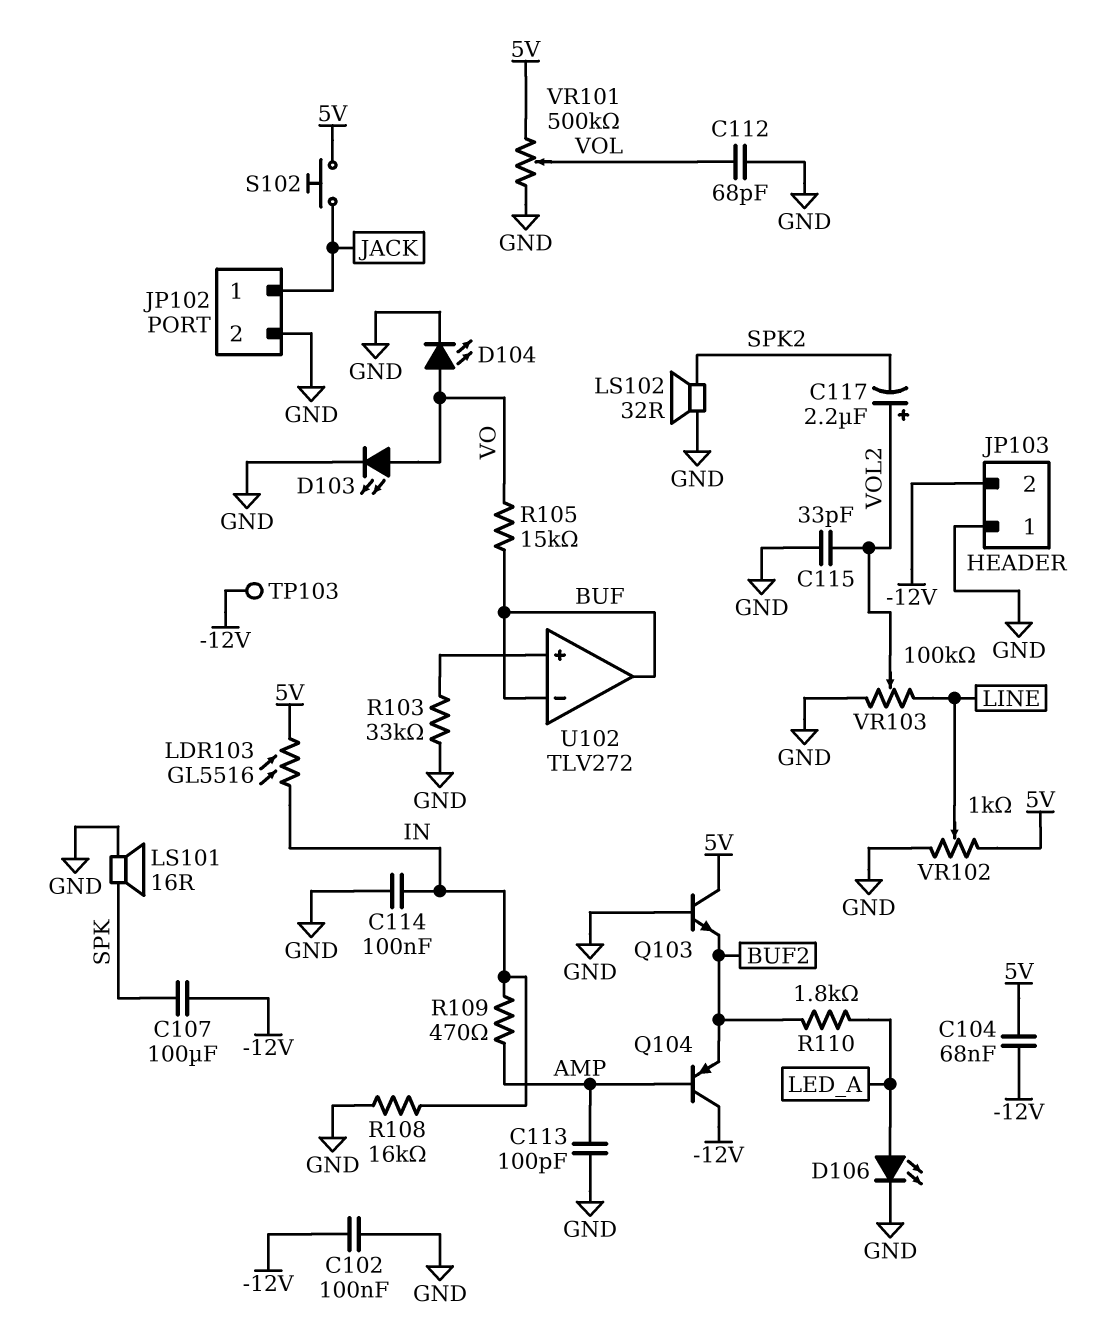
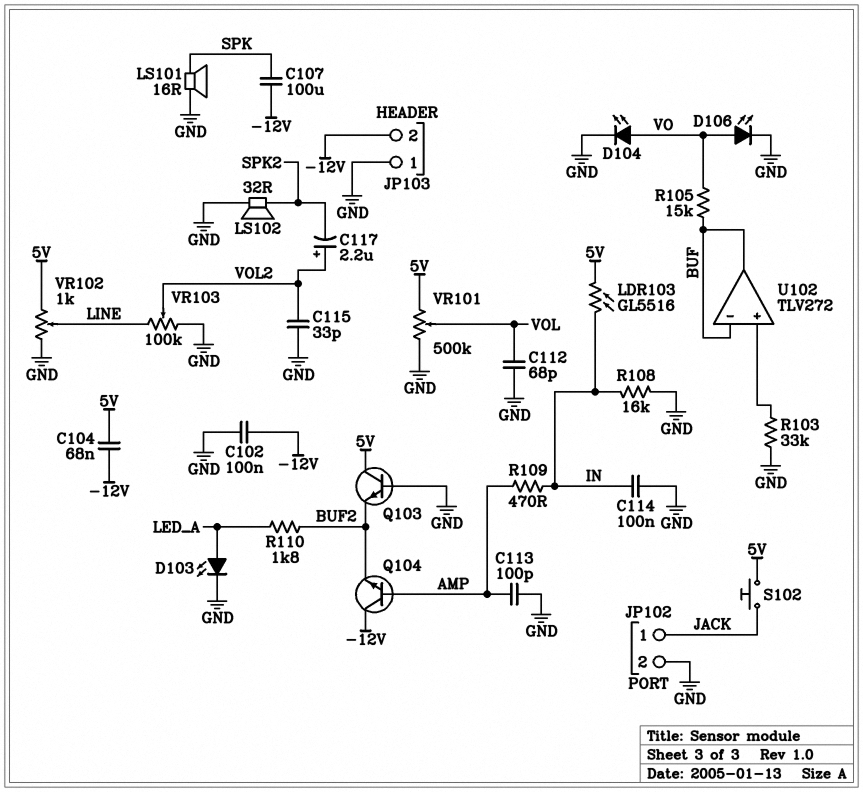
D103: LED (A VO, K GND) -> LED (A LED_A, K GND)
D106: LED (A LED_A, K GND) -> LED (A VO, K GND)
Q104: PNP (B AMP, C -12V, E BUF2) -> NPN (B AMP, C -12V, E BUF2)
TP103: test point (-12V) -> none

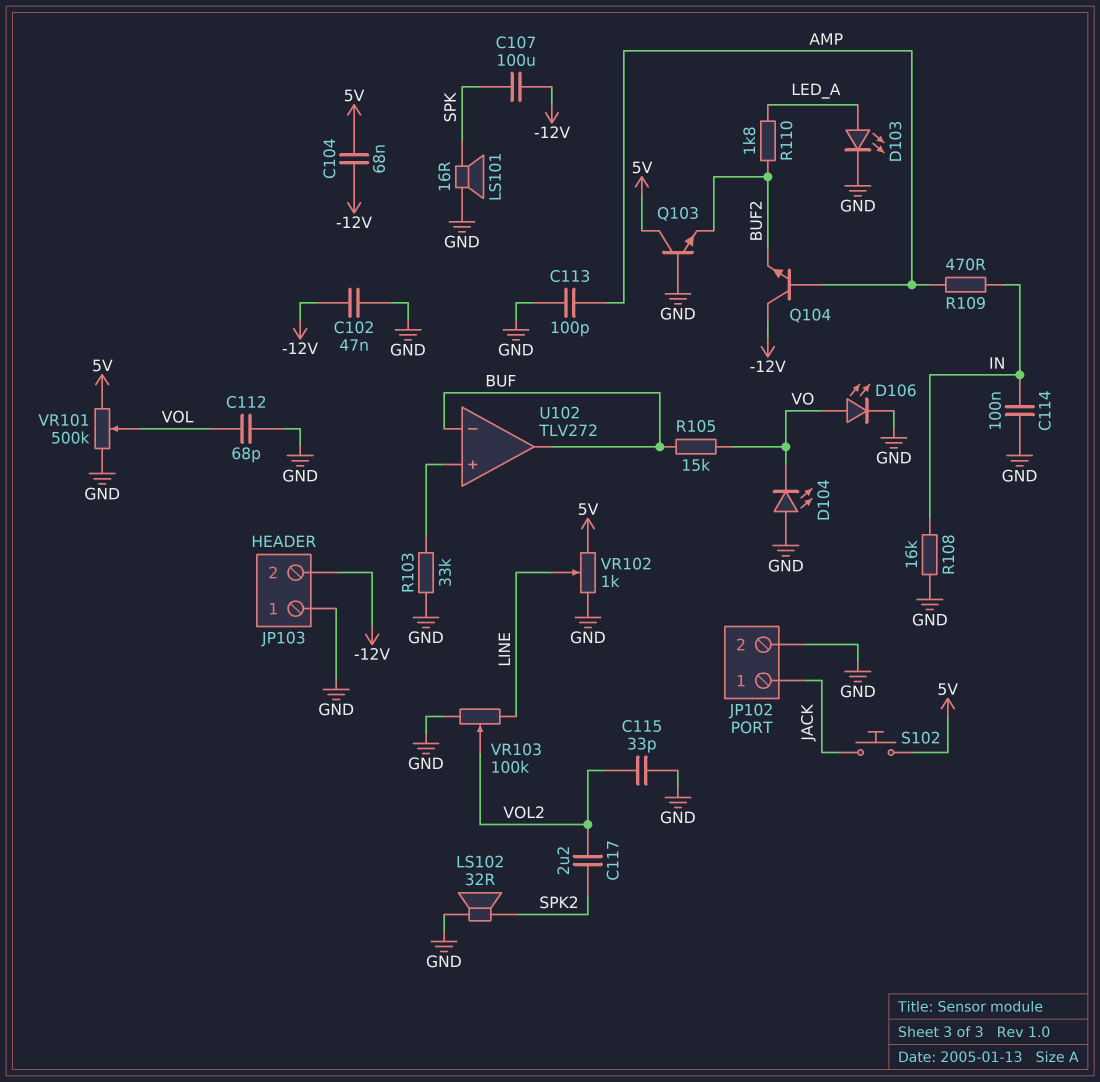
C102: 100nF (-12V, GND) -> 47nF (-12V, GND)
C117: 2.2uF (plus VOL2, minus SPK2) -> 2.2uF (SPK2, VOL2)
D104: LED (A VO, K GND) -> LED (A GND, K VO)
LDR103: GL5516 (5V, IN) -> none

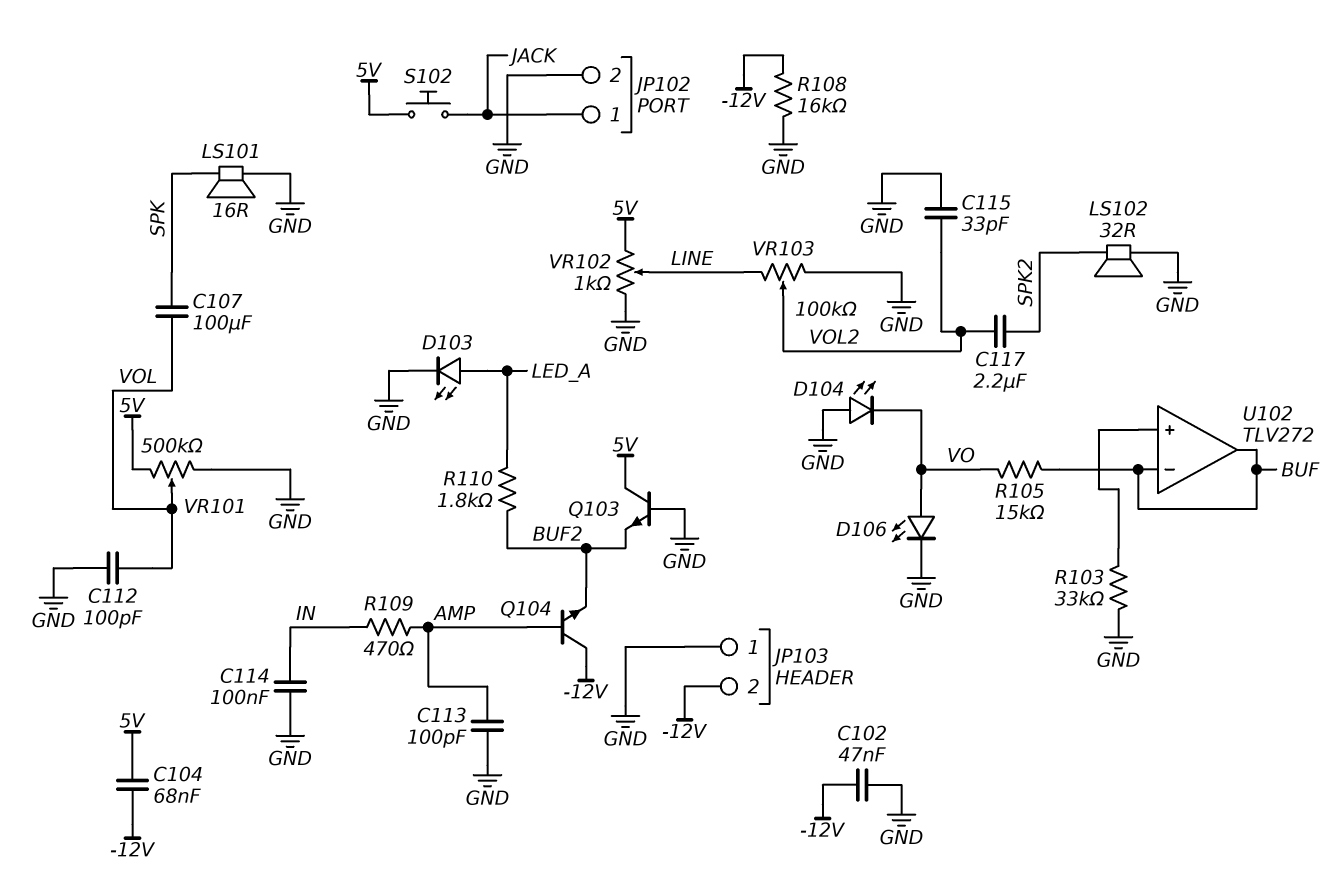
C107: 100uF (-12V, SPK) -> 100uF (SPK, VOL)
C112: 68pF (GND, VOL) -> 100pF (GND, VOL)
R108: 16k (GND, IN) -> 16k (-12V, GND)

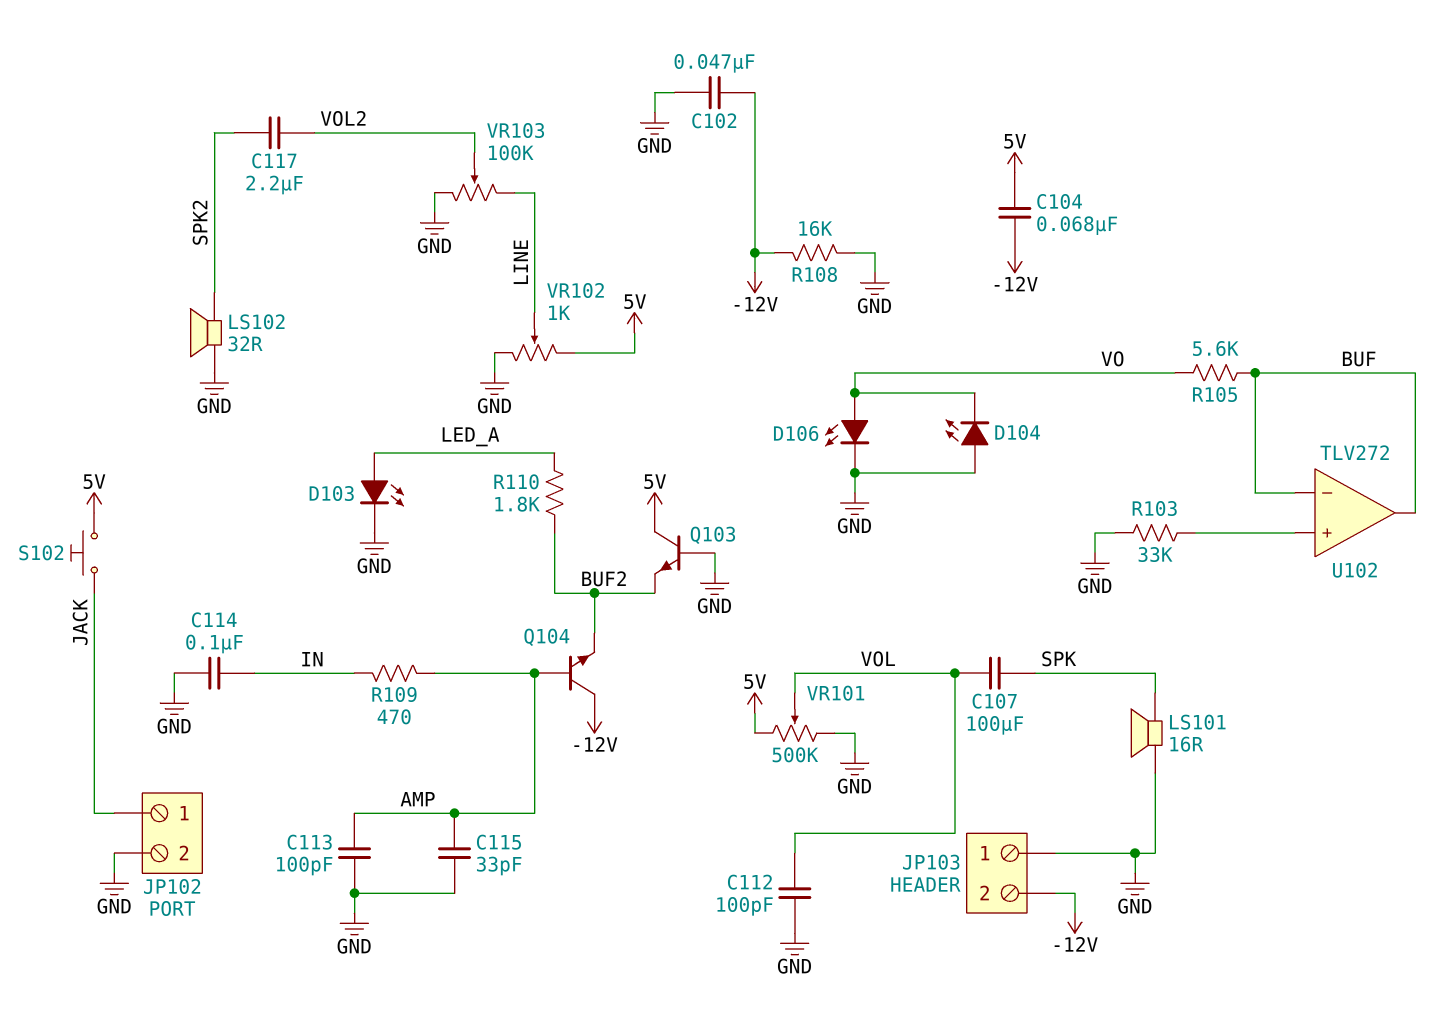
C115: 33pF (GND, VOL2) -> 33pF (AMP, GND)
R105: 15k (BUF, VO) -> 5.6k (BUF, VO)

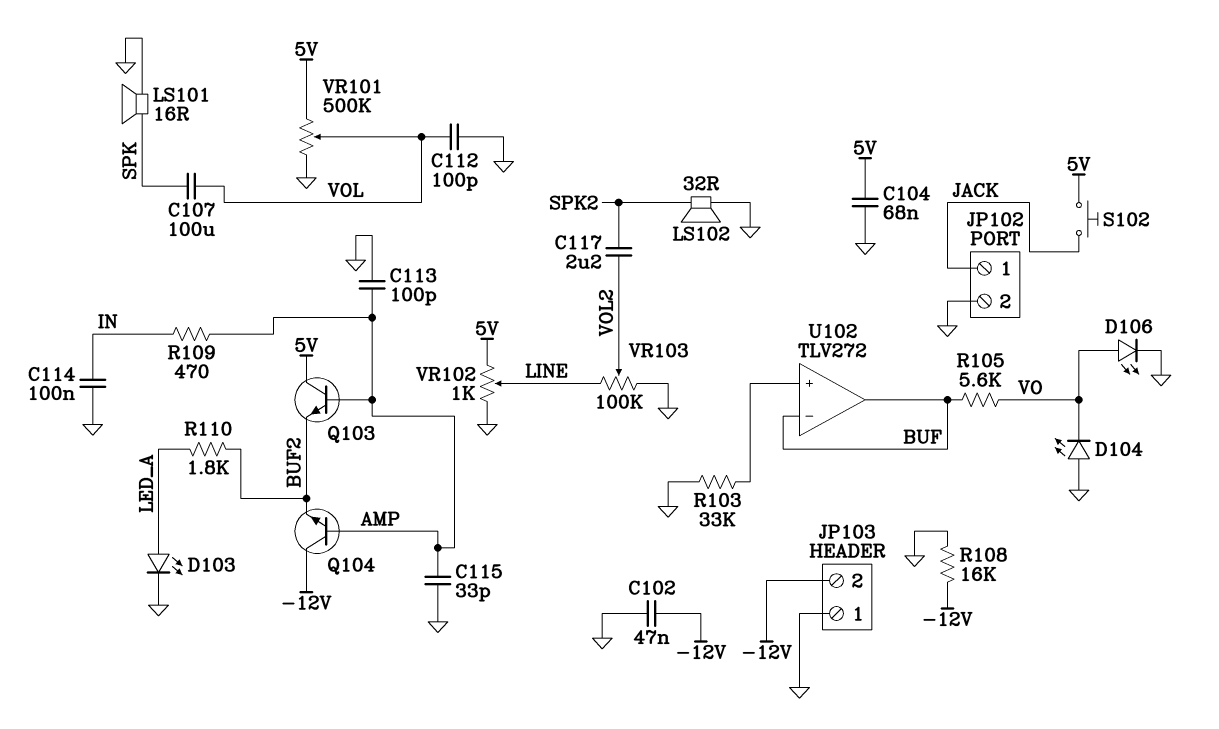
C104: 68nF (-12V, 5V) -> 68nF (5V, GND)
Q103: NPN (B GND, C 5V, E BUF2) -> NPN (B AMP, C 5V, E BUF2)

